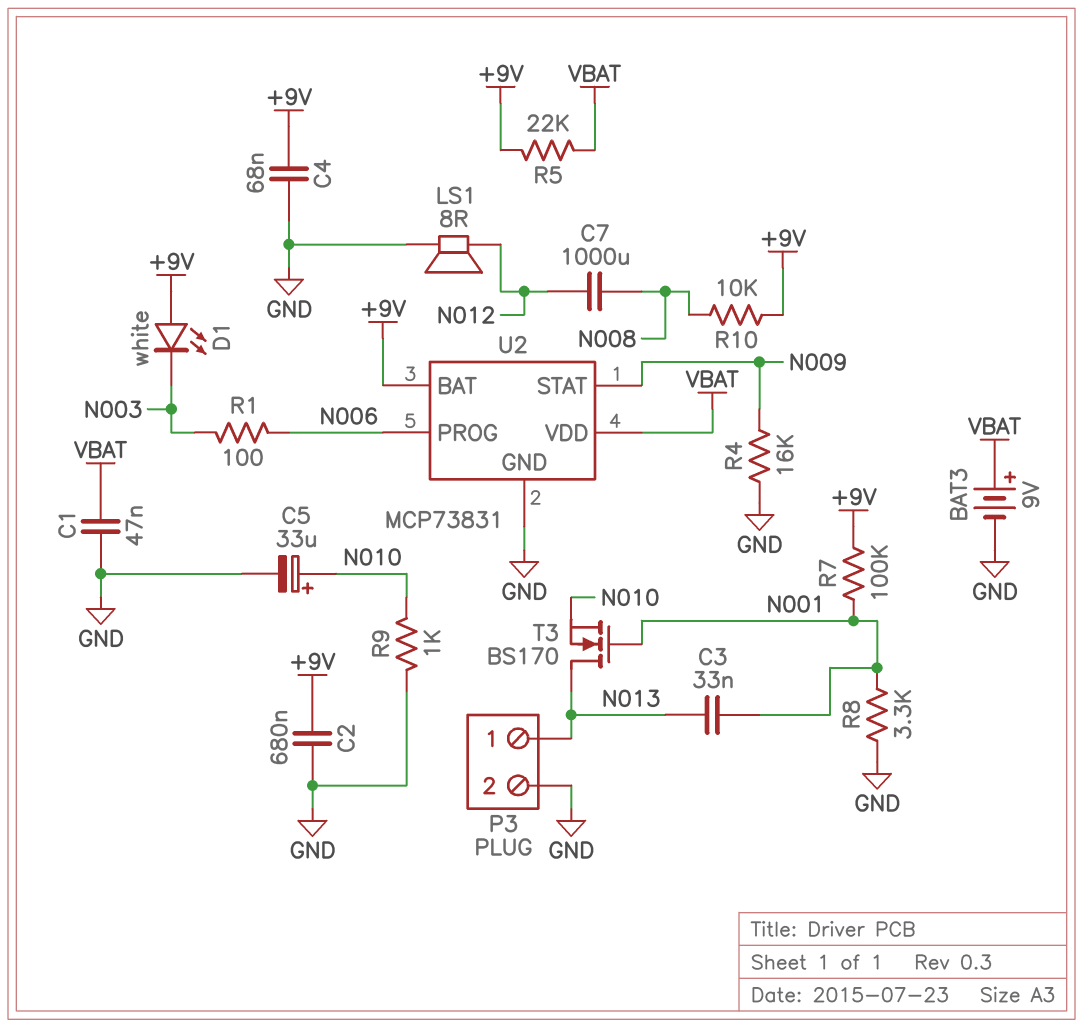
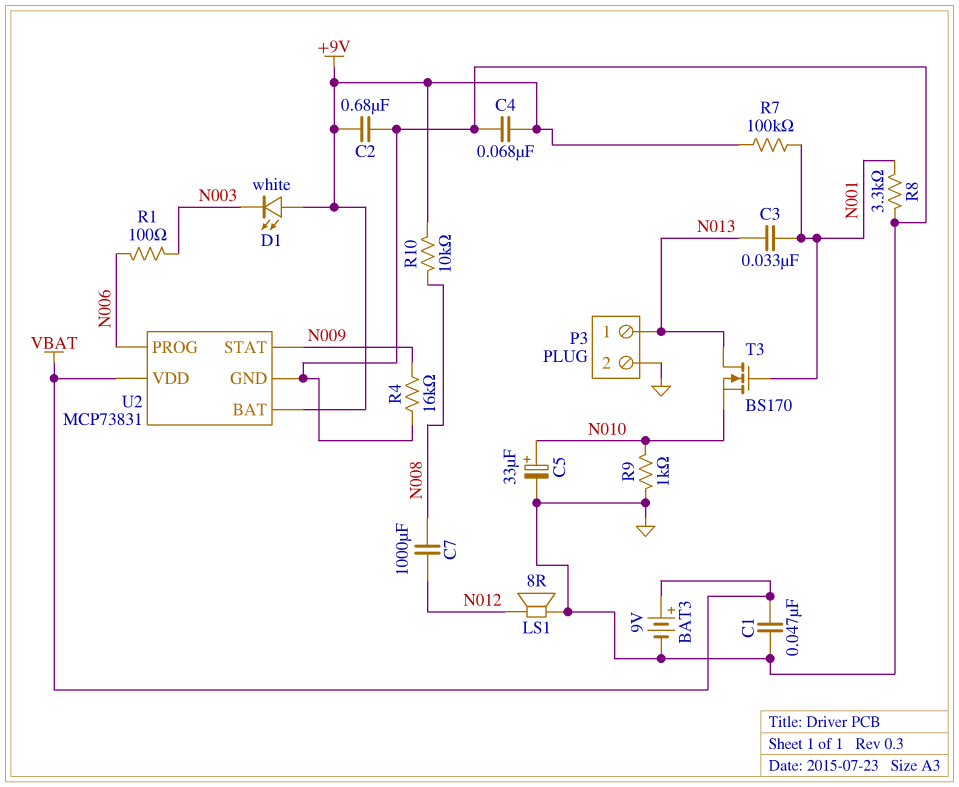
R5: 22k (+9V, VBAT) -> none

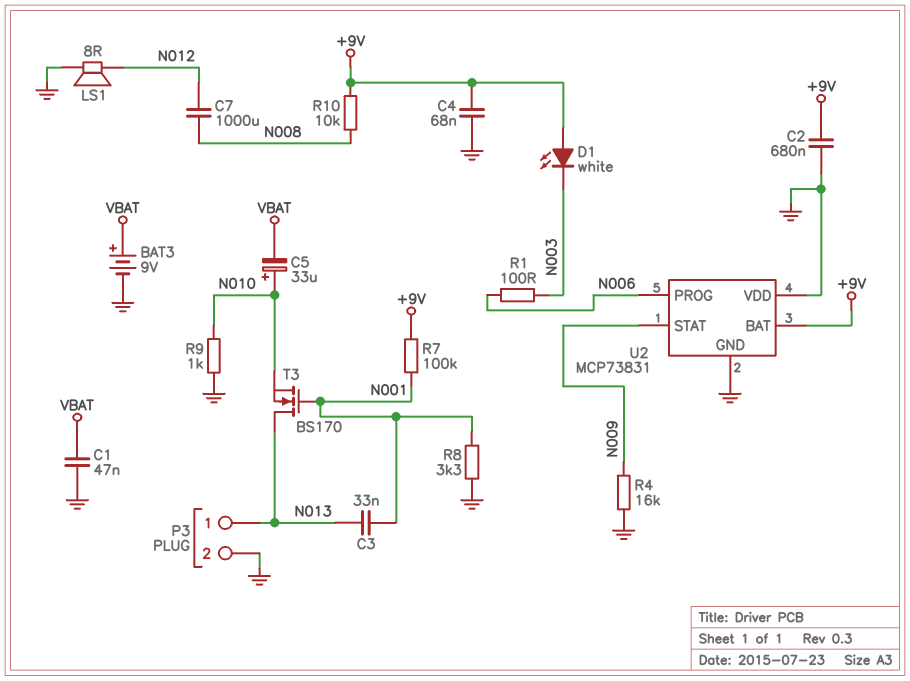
C5: 33uF (plus N010, minus GND) -> 33uF (plus N010, minus VBAT)
U2 pin VDD: VBAT -> GND

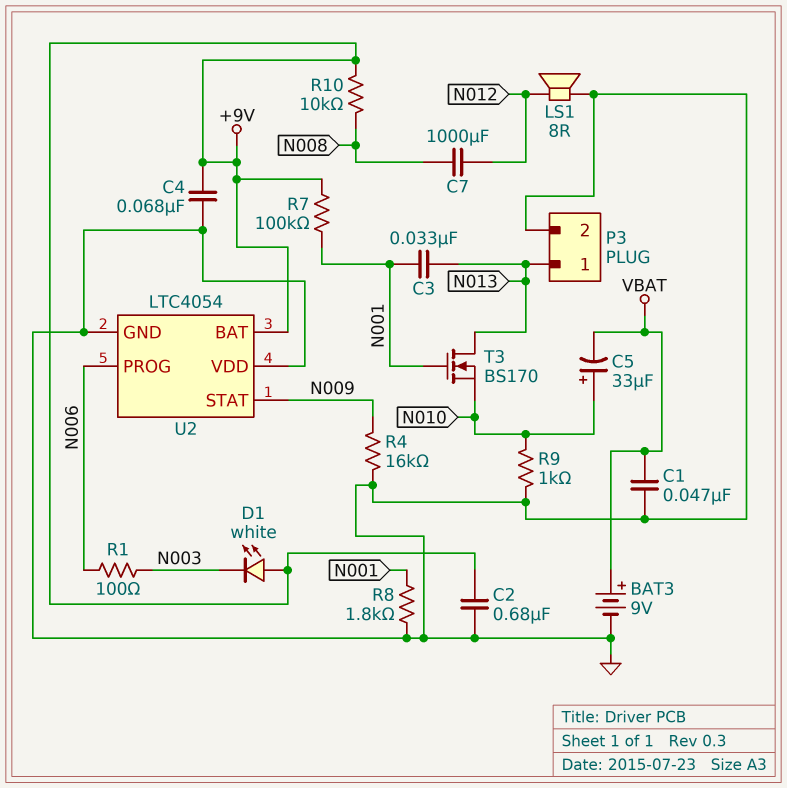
R8: 3.3k (GND, N001) -> 1.8k (GND, N001)
U2: MCP73831 -> LTC4054

